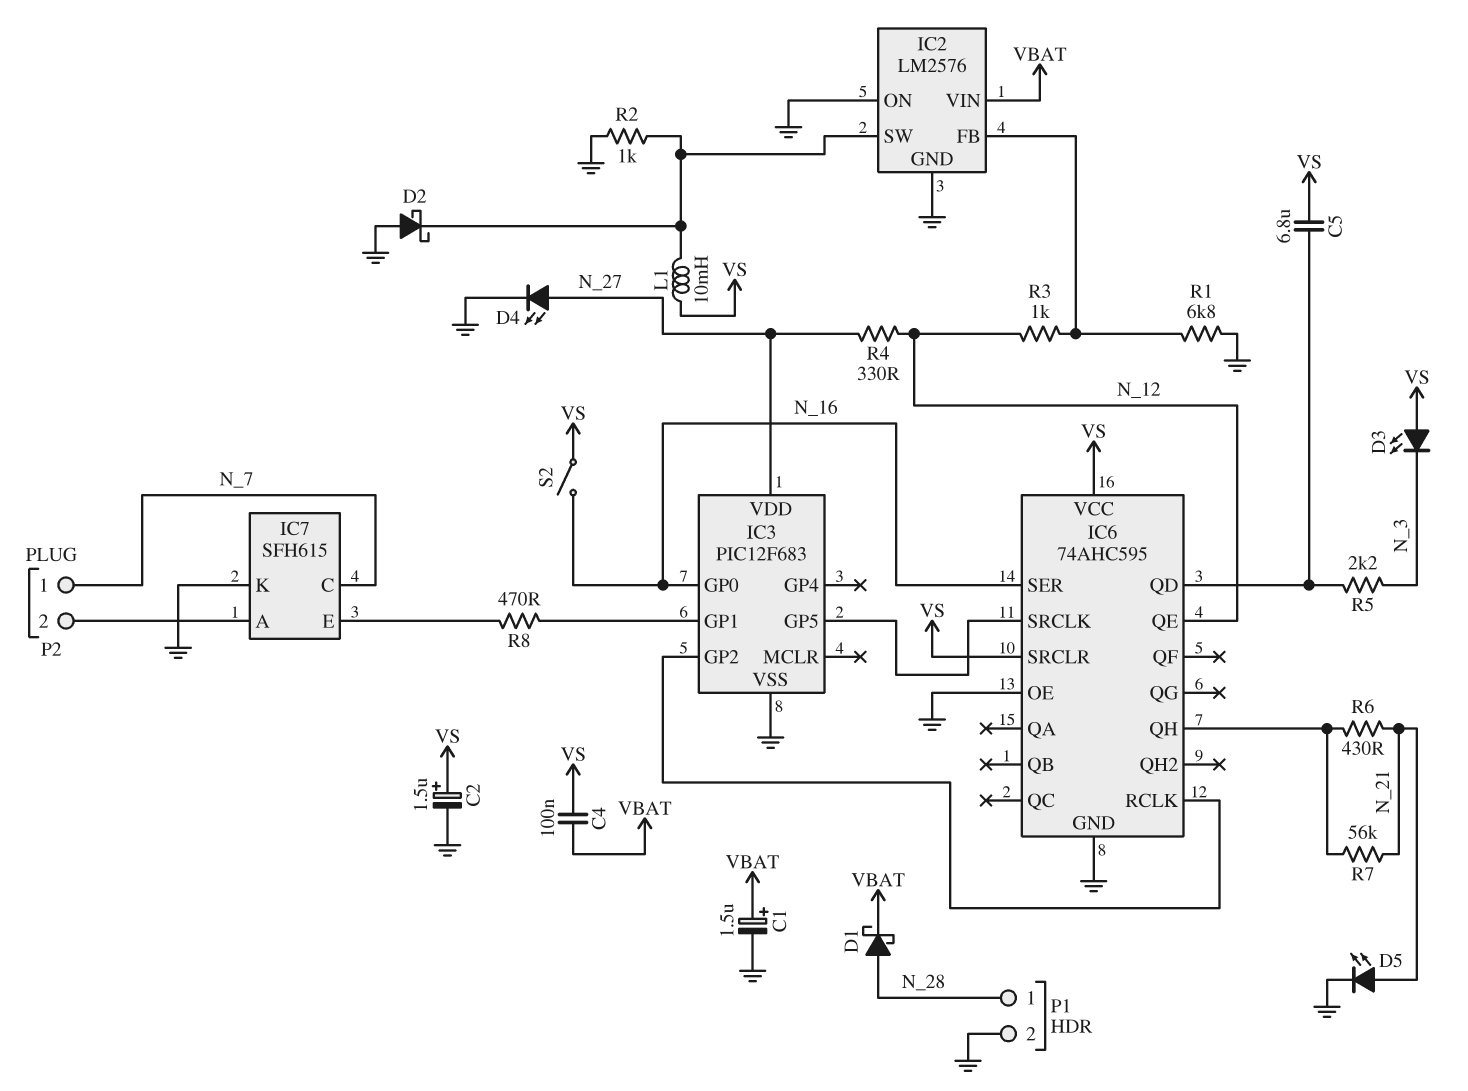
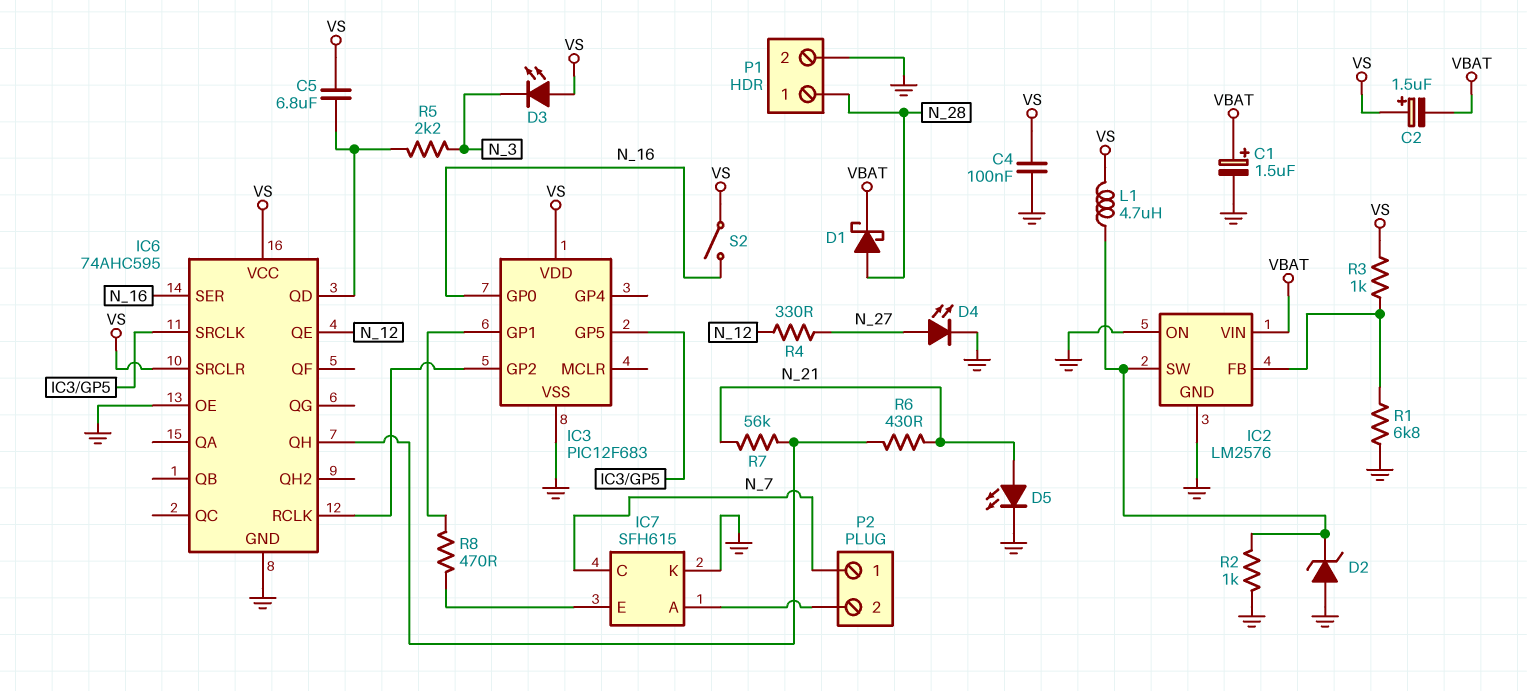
C2: 1.5uF (plus VS, minus GND) -> 1.5uF (plus VS, minus VBAT)
C4: 100nF (VBAT, VS) -> 100nF (GND, VS)
D2: schottky (A GND, K IC2/SW) -> zener (A GND, K IC2/SW)
IC3 pin VDD: N_27 -> VS
L1: 10mH (IC2/SW, VS) -> 4.7uH (IC2/SW, VS)
R3: 1k (IC2/FB, N_12) -> 1k (IC2/FB, VS)

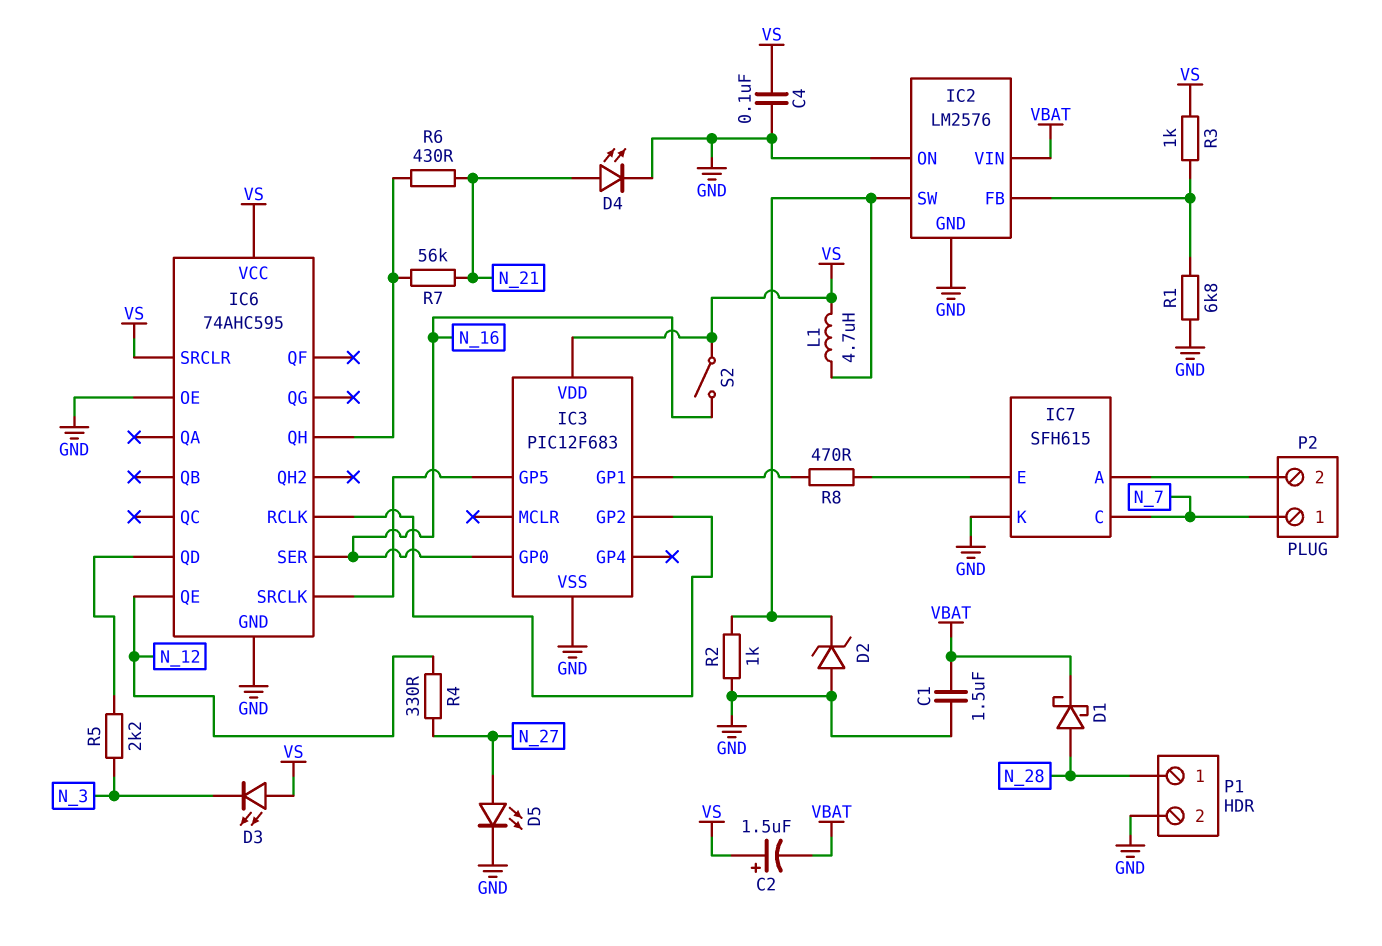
C1: 1.5uF (plus VBAT, minus GND) -> 1.5uF (GND, VBAT)
C5: 6.8uF (IC6/QD, VS) -> none
D4: LED (A N_27, K GND) -> LED (A N_21, K GND)
D5: LED (A N_21, K GND) -> LED (A N_27, K GND)

